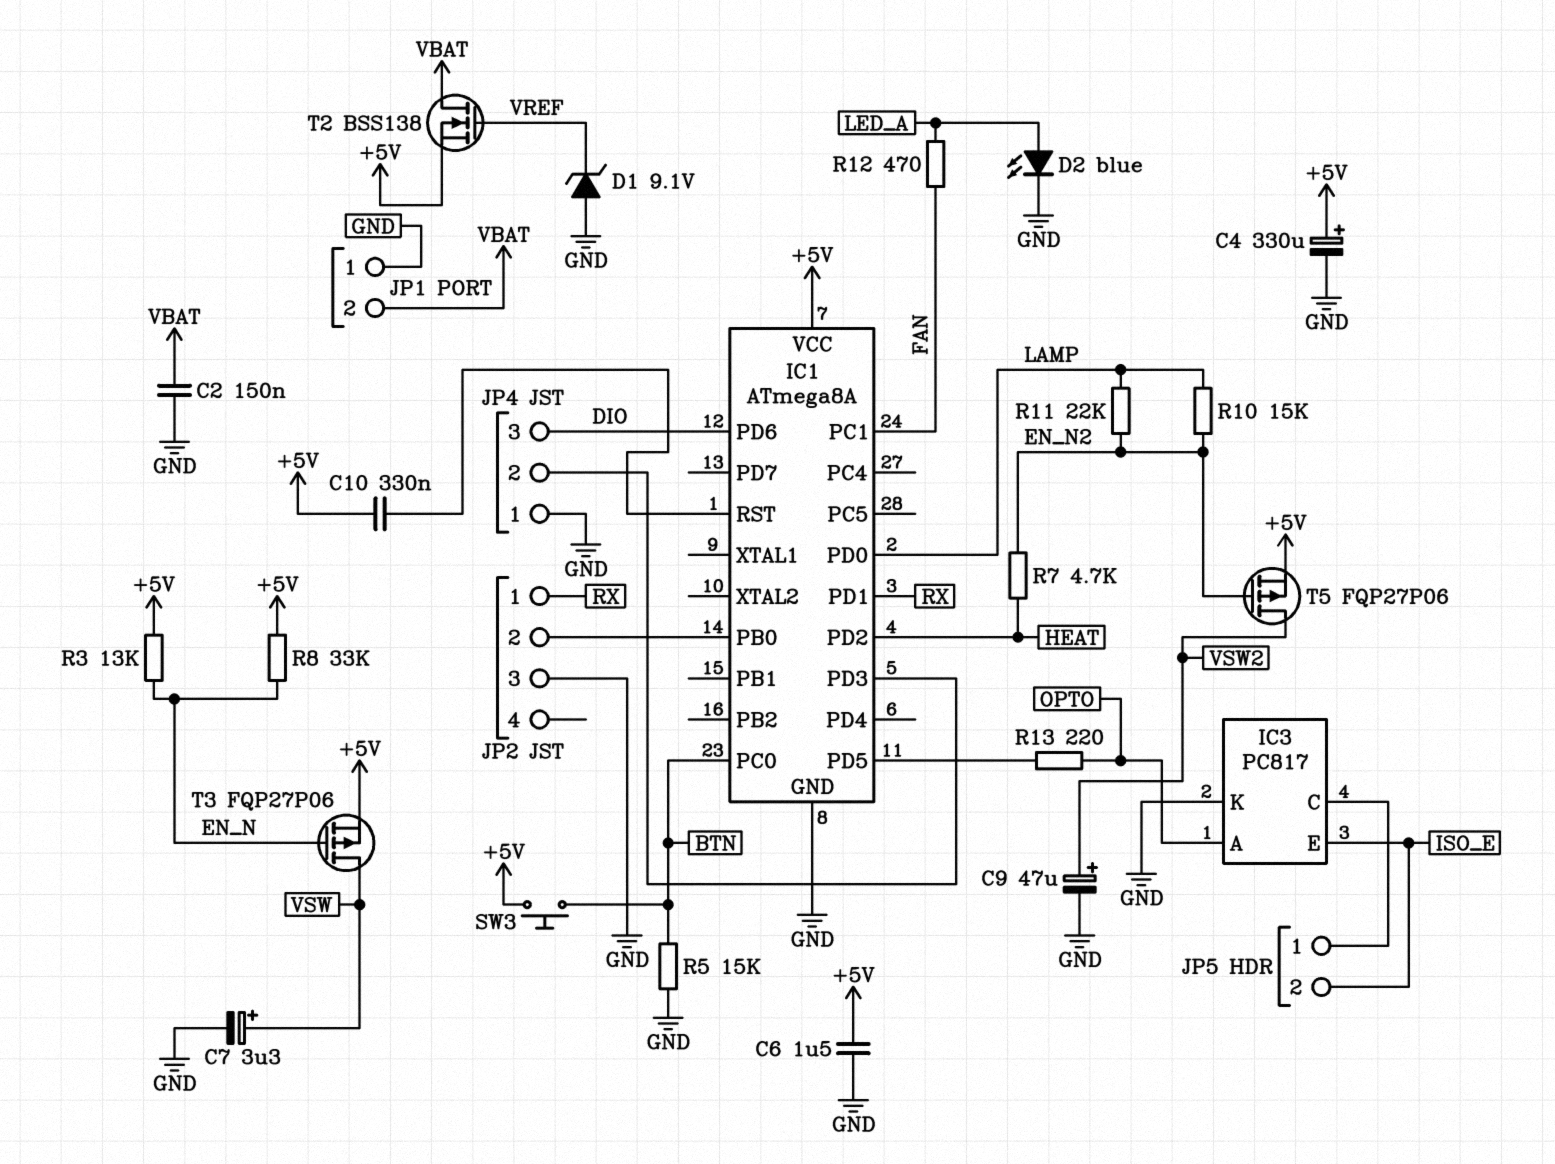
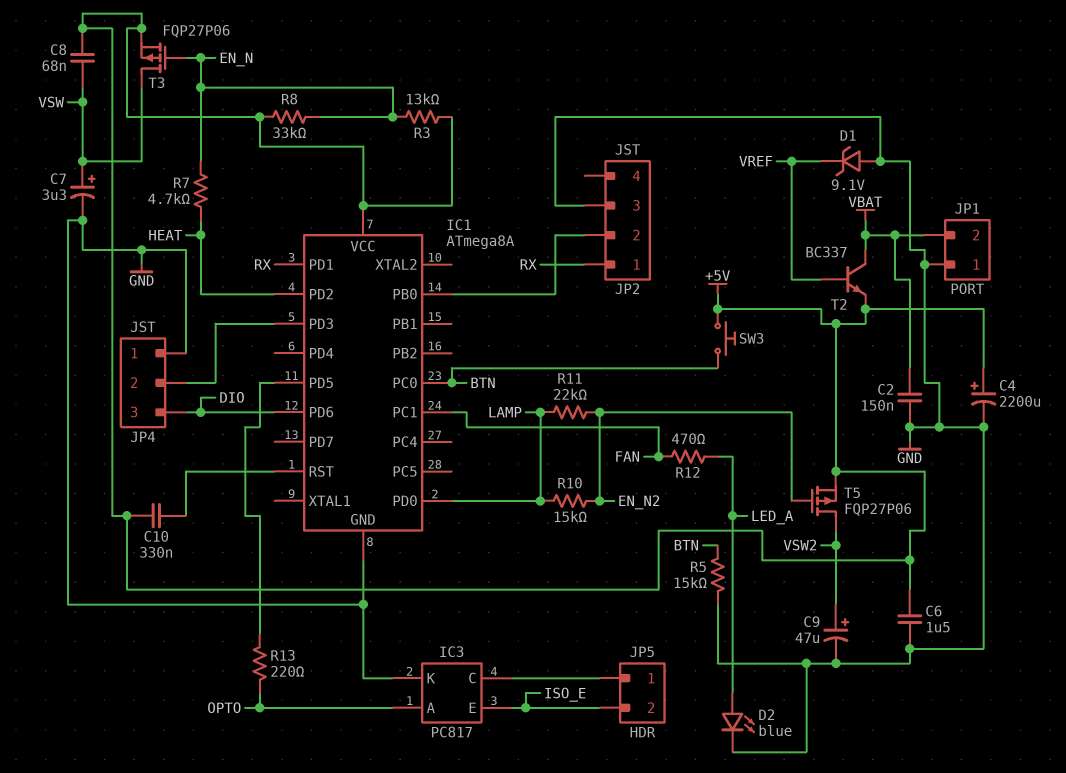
C4: 330uF (plus +5V, minus GND) -> 2200uF (plus +5V, minus GND)
C8: none -> 68nF (+5V, VSW)
R7: 4.7k (EN_N2, HEAT) -> 4.7k (EN_N, HEAT)
T2: NMOS BSS138 (G VREF, D VBAT, S +5V) -> NPN BC337 (B VREF, C VBAT, E +5V)

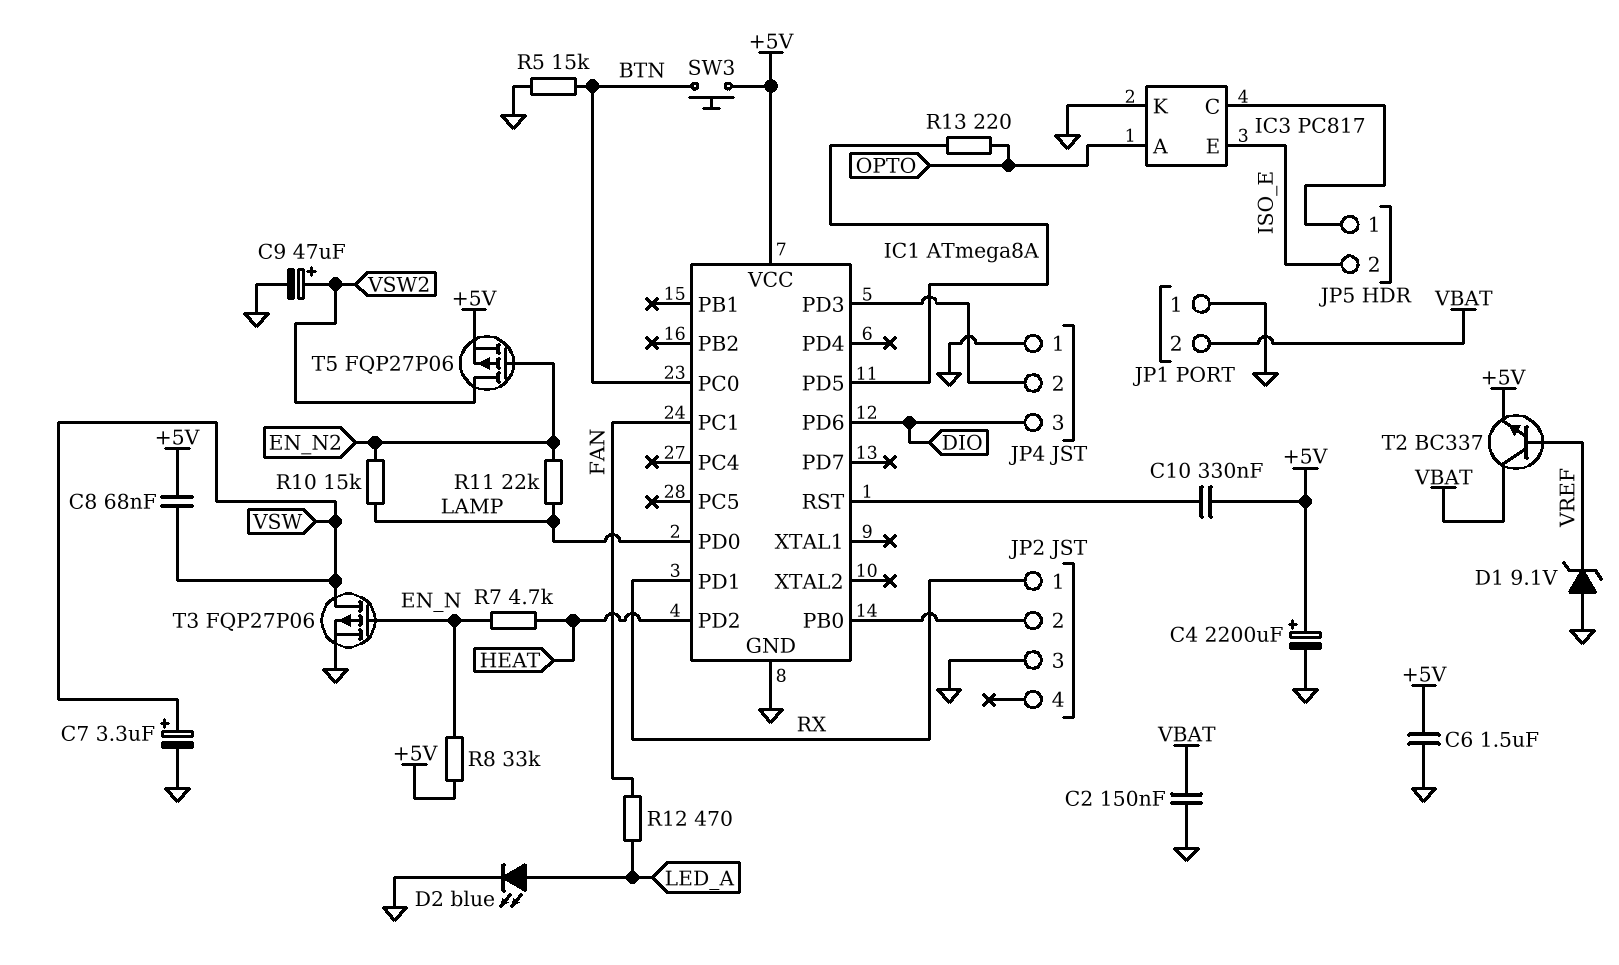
R3: 13k (+5V, EN_N) -> none
T3: PMOS FQP27P06 (G EN_N, D VSW, S +5V) -> PMOS FQP27P06 (G EN_N, D VSW, S GND)

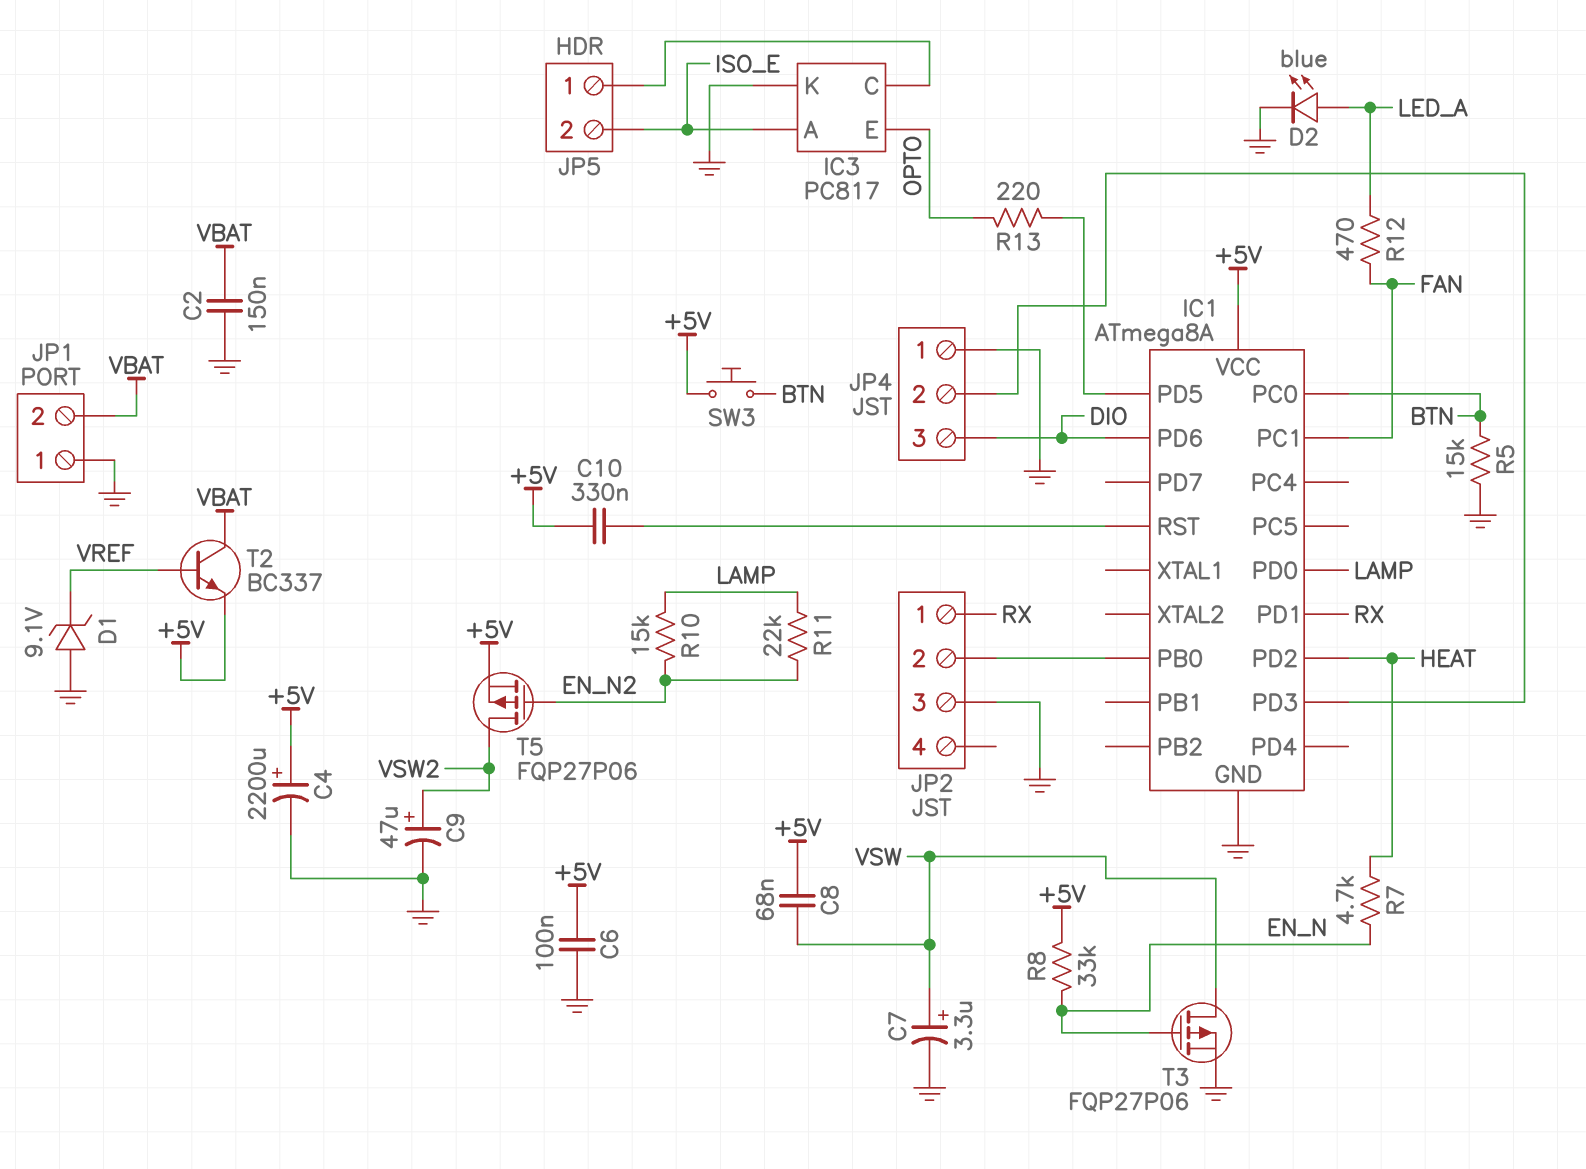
C6: 1.5uF (+5V, GND) -> 100nF (+5V, GND)
IC3 pin A: OPTO -> ISO_E
IC3 pin E: ISO_E -> OPTO

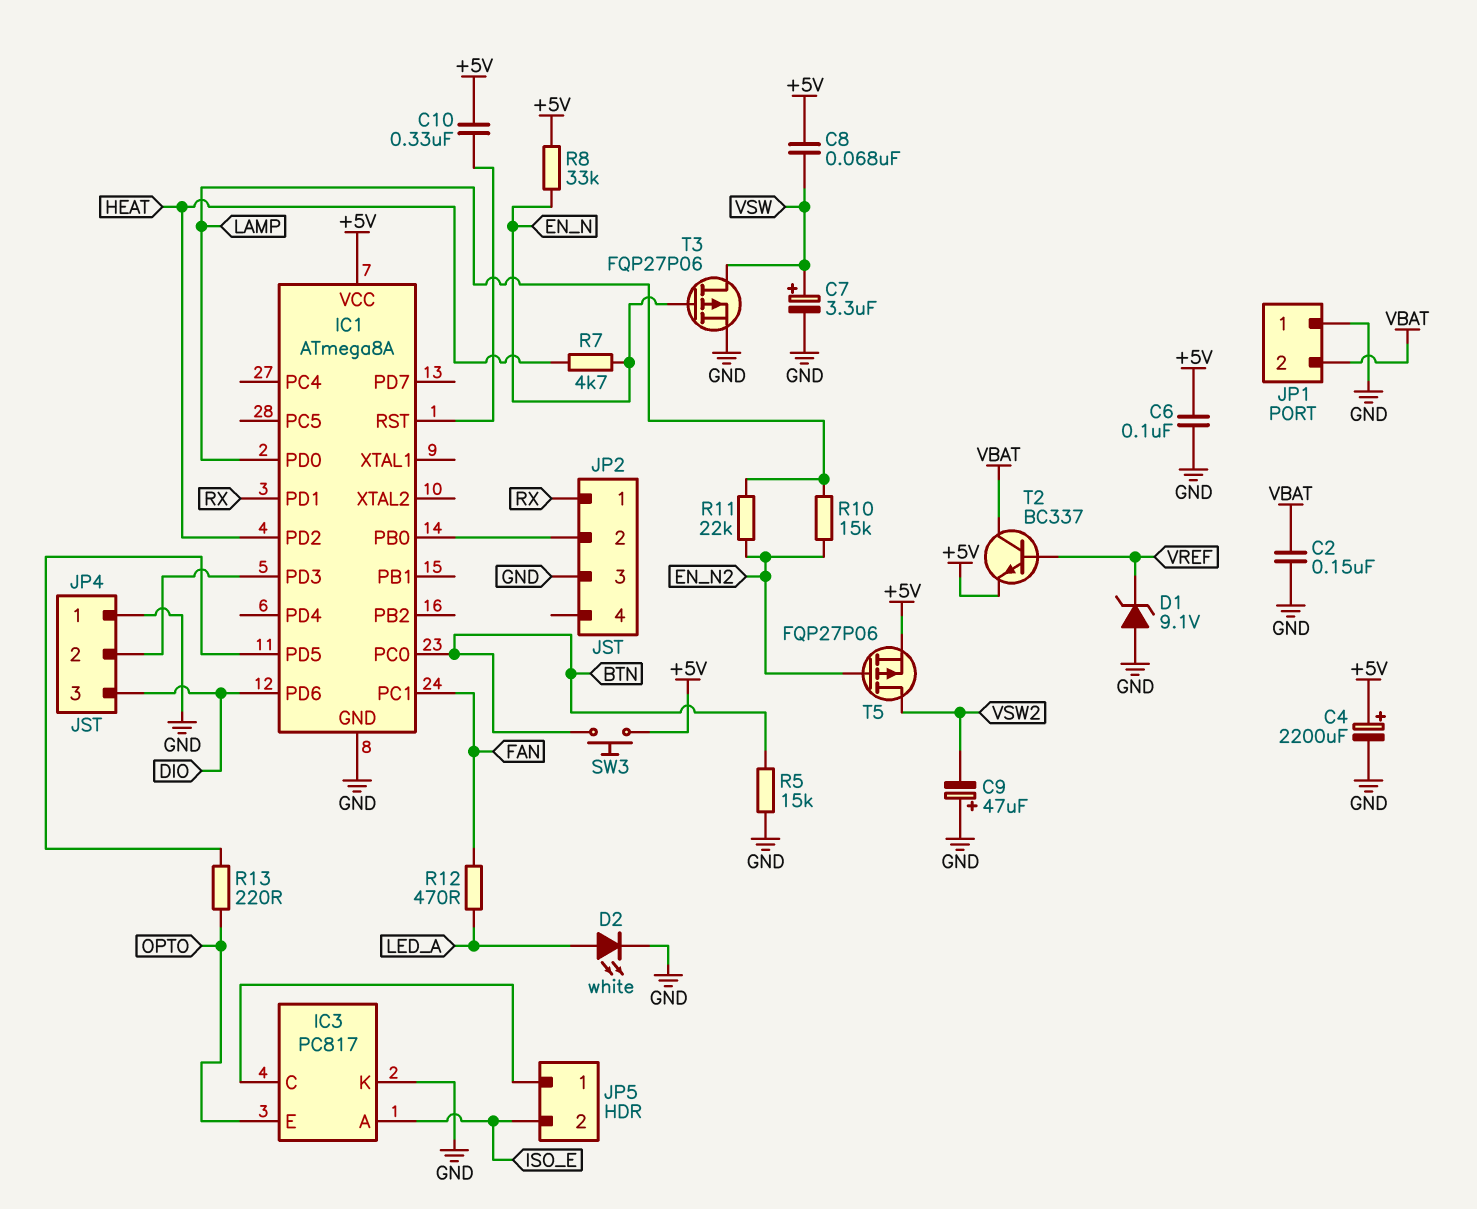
C9: 47uF (plus VSW2, minus GND) -> 47uF (plus GND, minus VSW2)
D2: LED blue (A LED_A, K GND) -> LED white (A LED_A, K GND)

